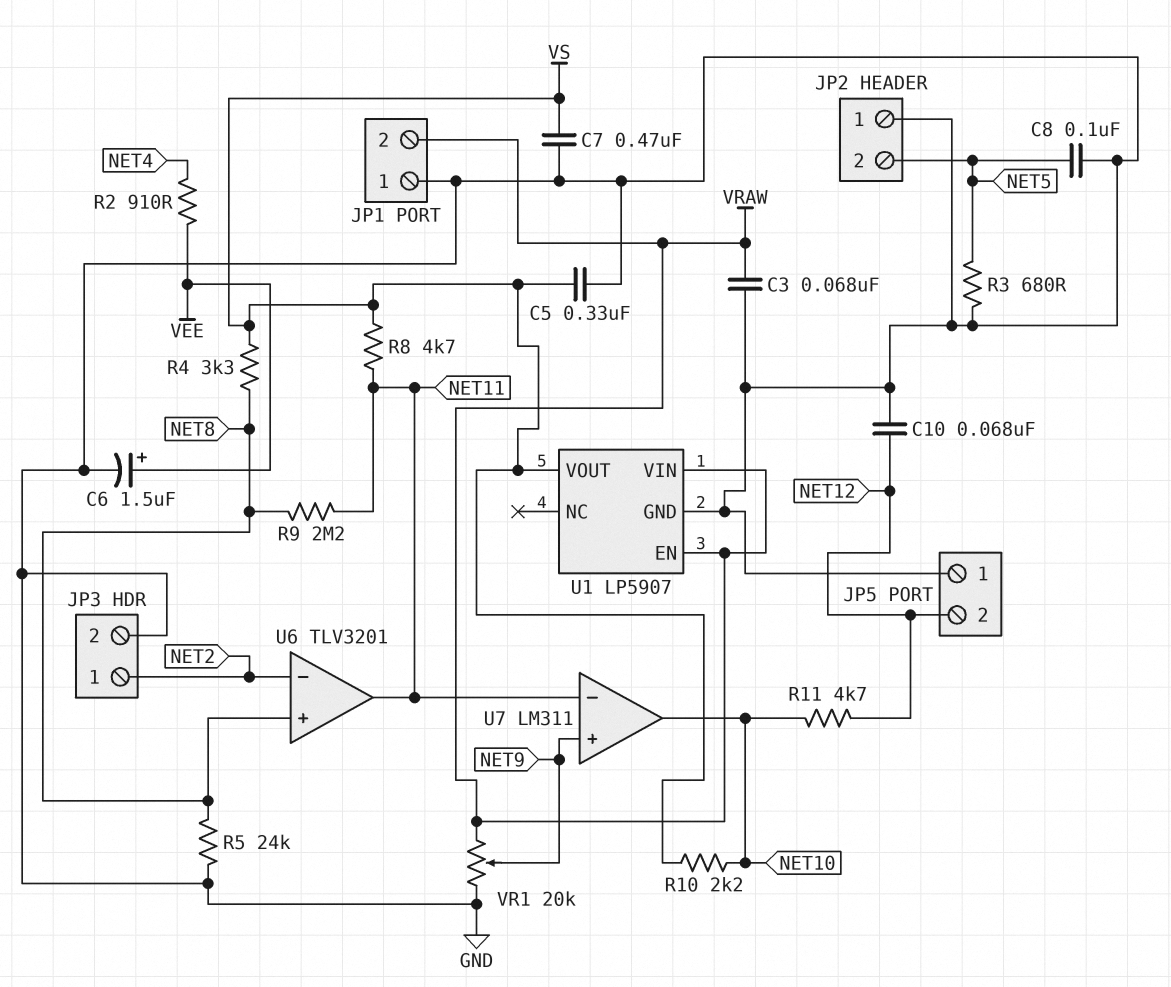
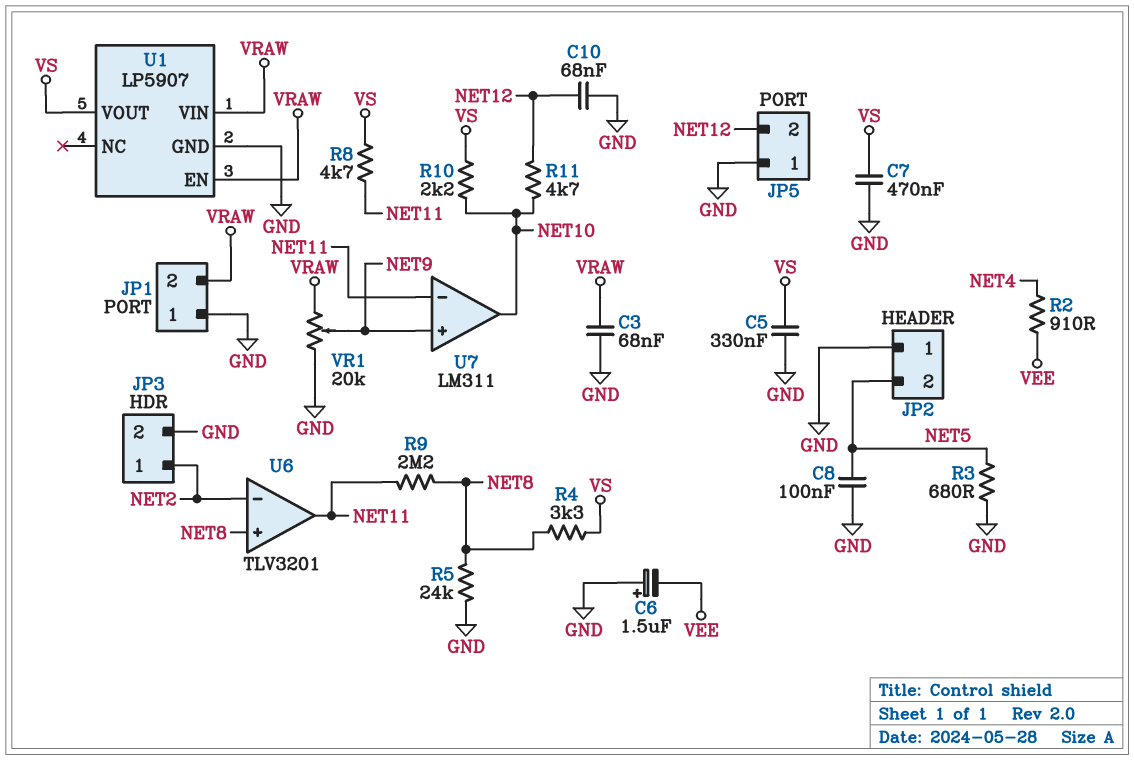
C6: 1.5uF (plus VEE, minus GND) -> 1.5uF (plus GND, minus VEE)

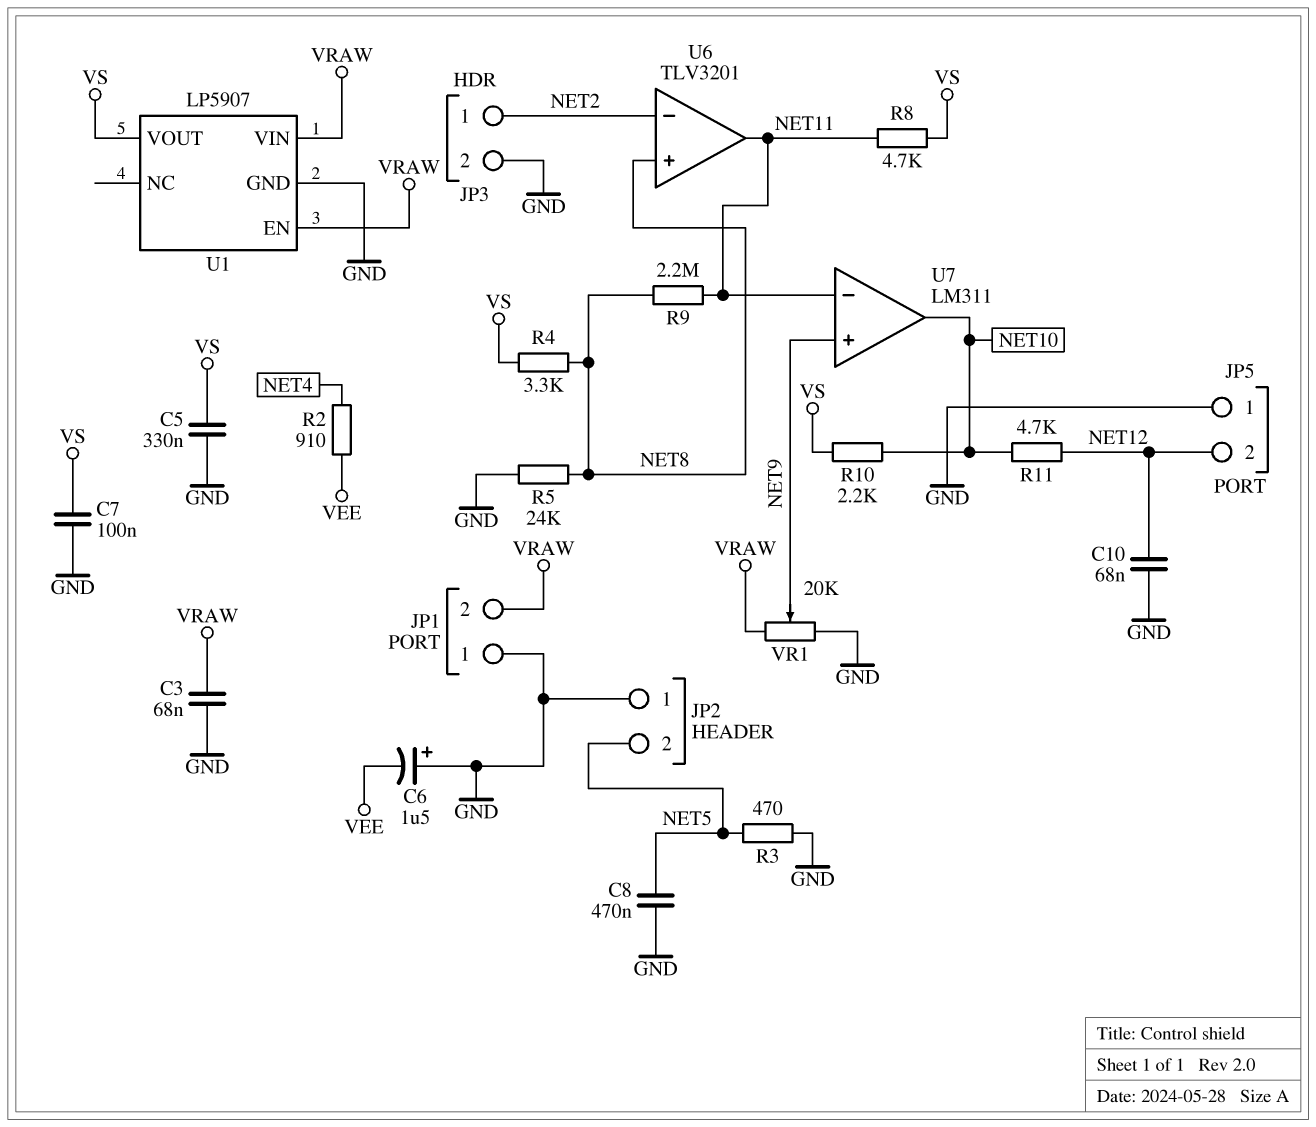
C7: 470nF (GND, VS) -> 100nF (GND, VS)
C8: 100nF (GND, NET5) -> 470nF (GND, NET5)
R3: 680 (GND, NET5) -> 470 (GND, NET5)

